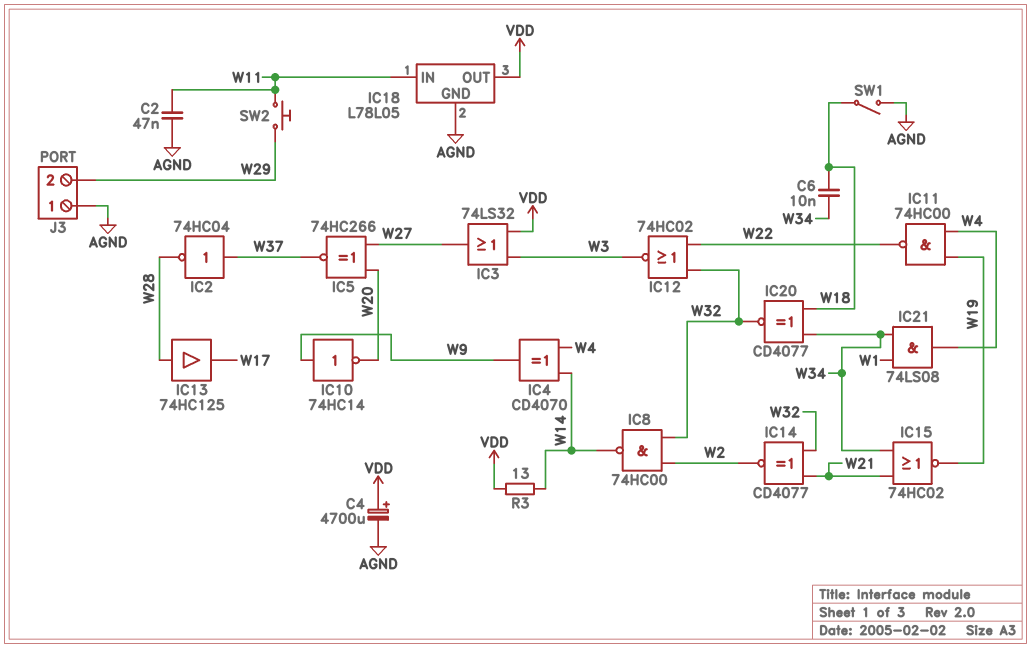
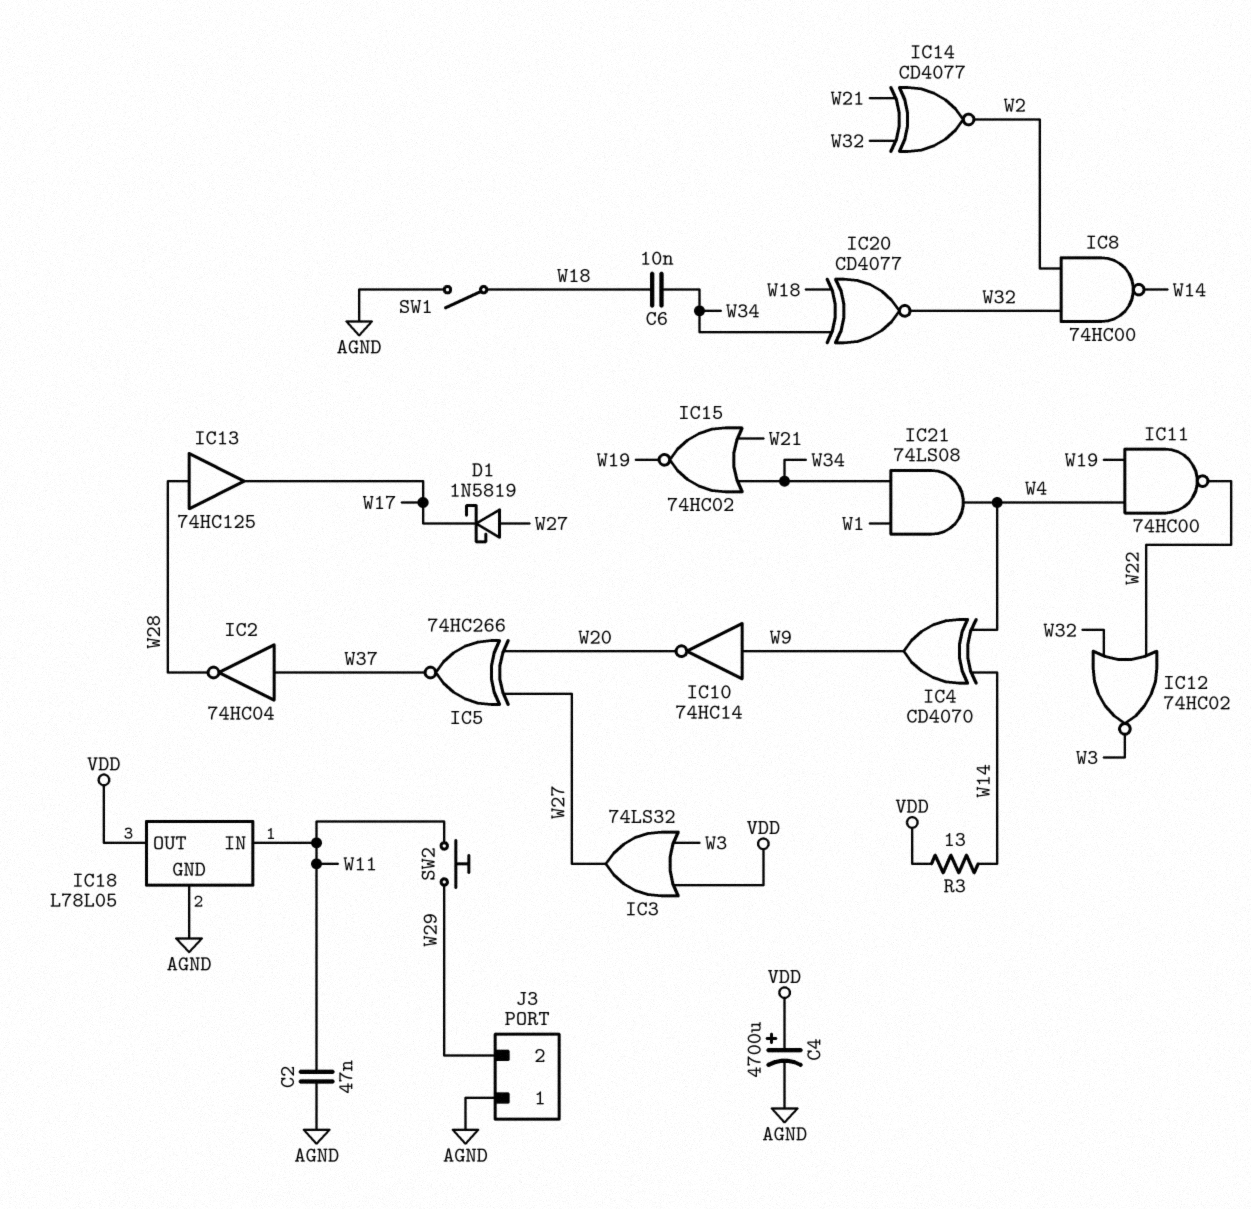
D1: none -> schottky 1N5819 (A W27, K W17)

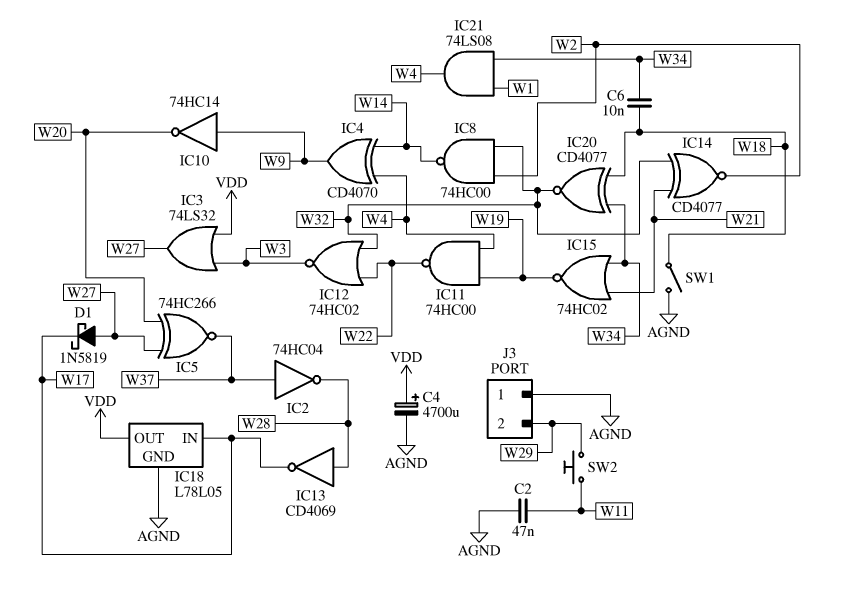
IC13: buffer 74HC125 (in W28, out W17) -> NOT CD4069 (in W28, out W17)
IC18 pin IN: W11 -> W17
R3: 13 (VDD, W14) -> none

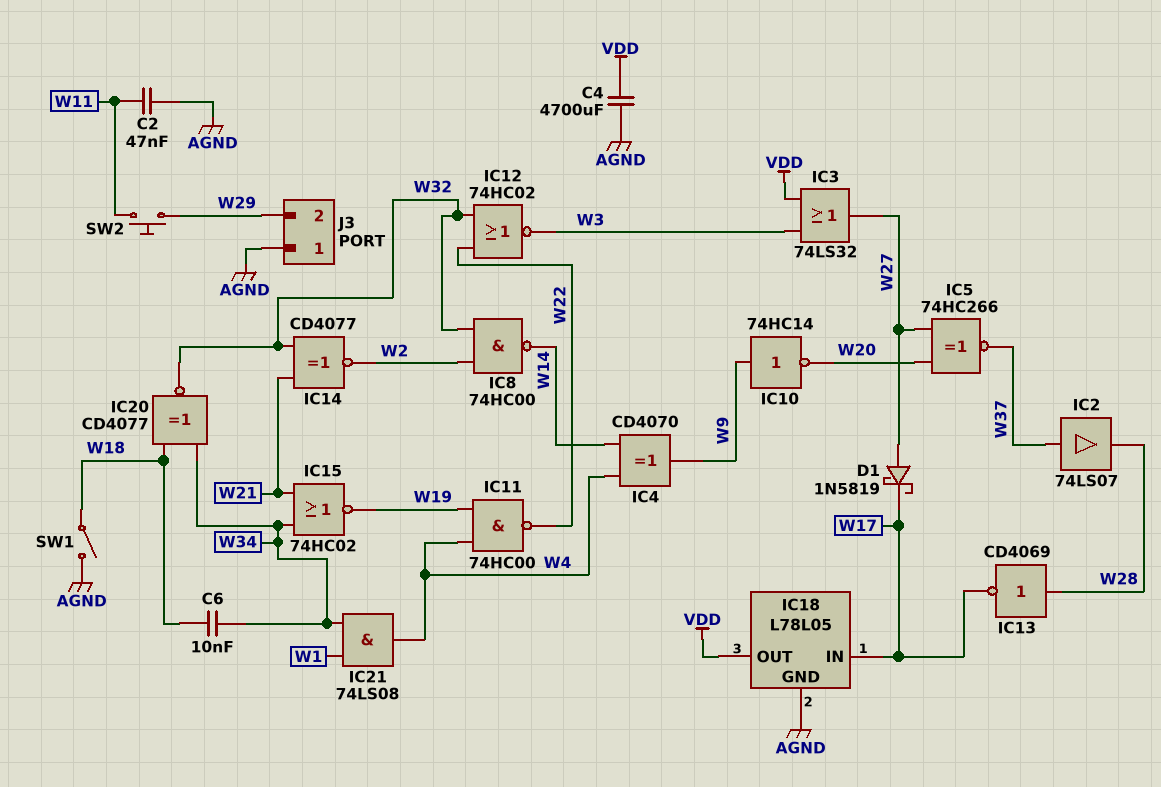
C4: 4700uF (plus VDD, minus AGND) -> 4700uF (AGND, VDD)
IC2: NOT 74HC04 (in W37, out W28) -> buffer 74LS07 (in W37, out W28)

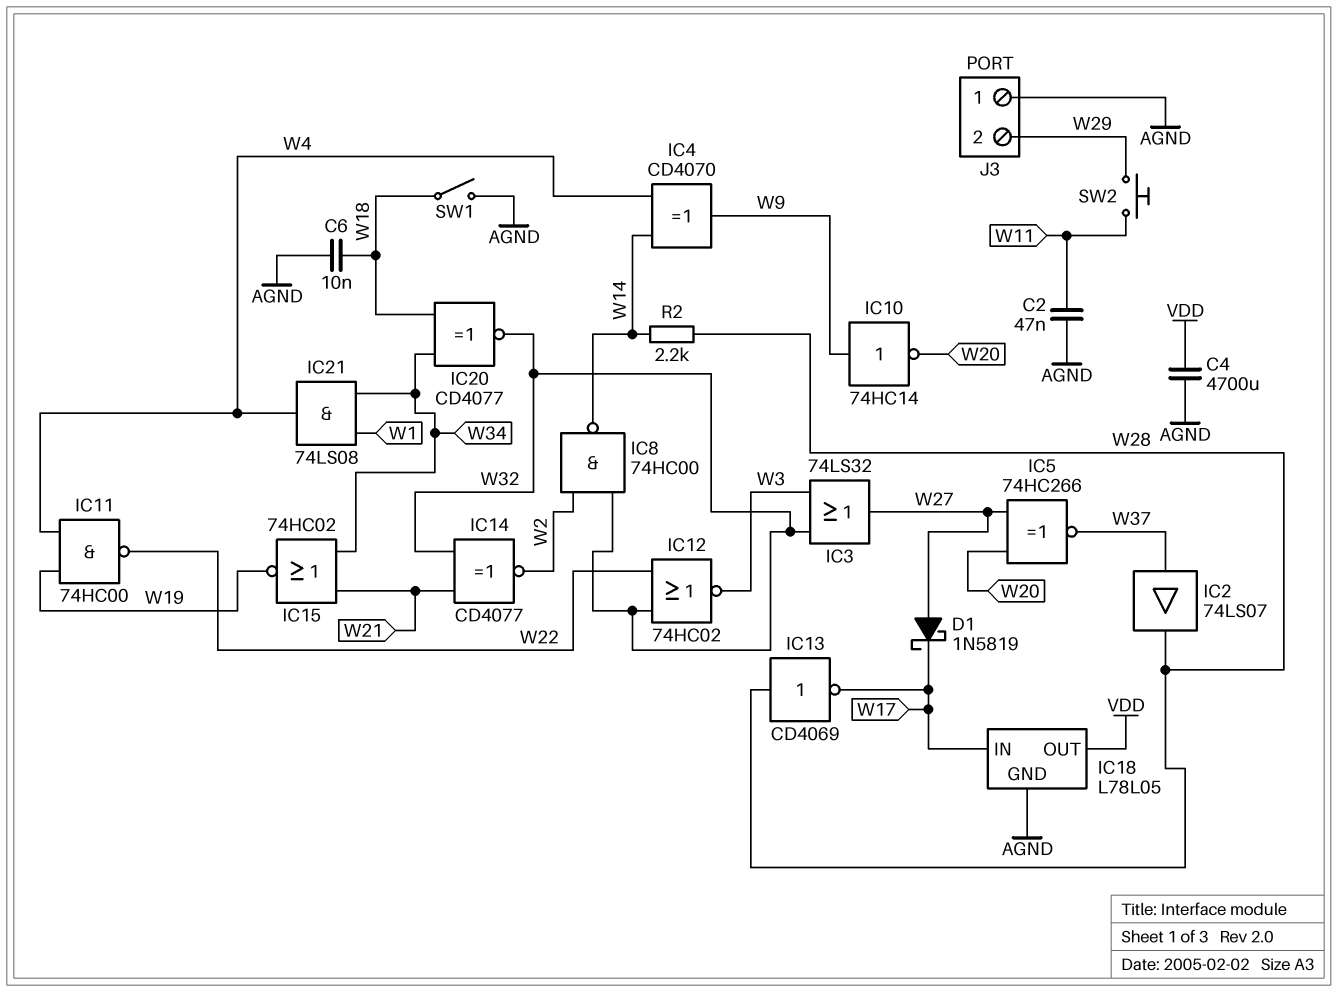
C6: 10nF (W18, W34) -> 10nF (AGND, W18)
IC3: OR 74LS32 (in VDD, in W3, out W27) -> OR 74LS32 (in W3, in W32, out W27)
R2: none -> 2.2k (W14, W28)

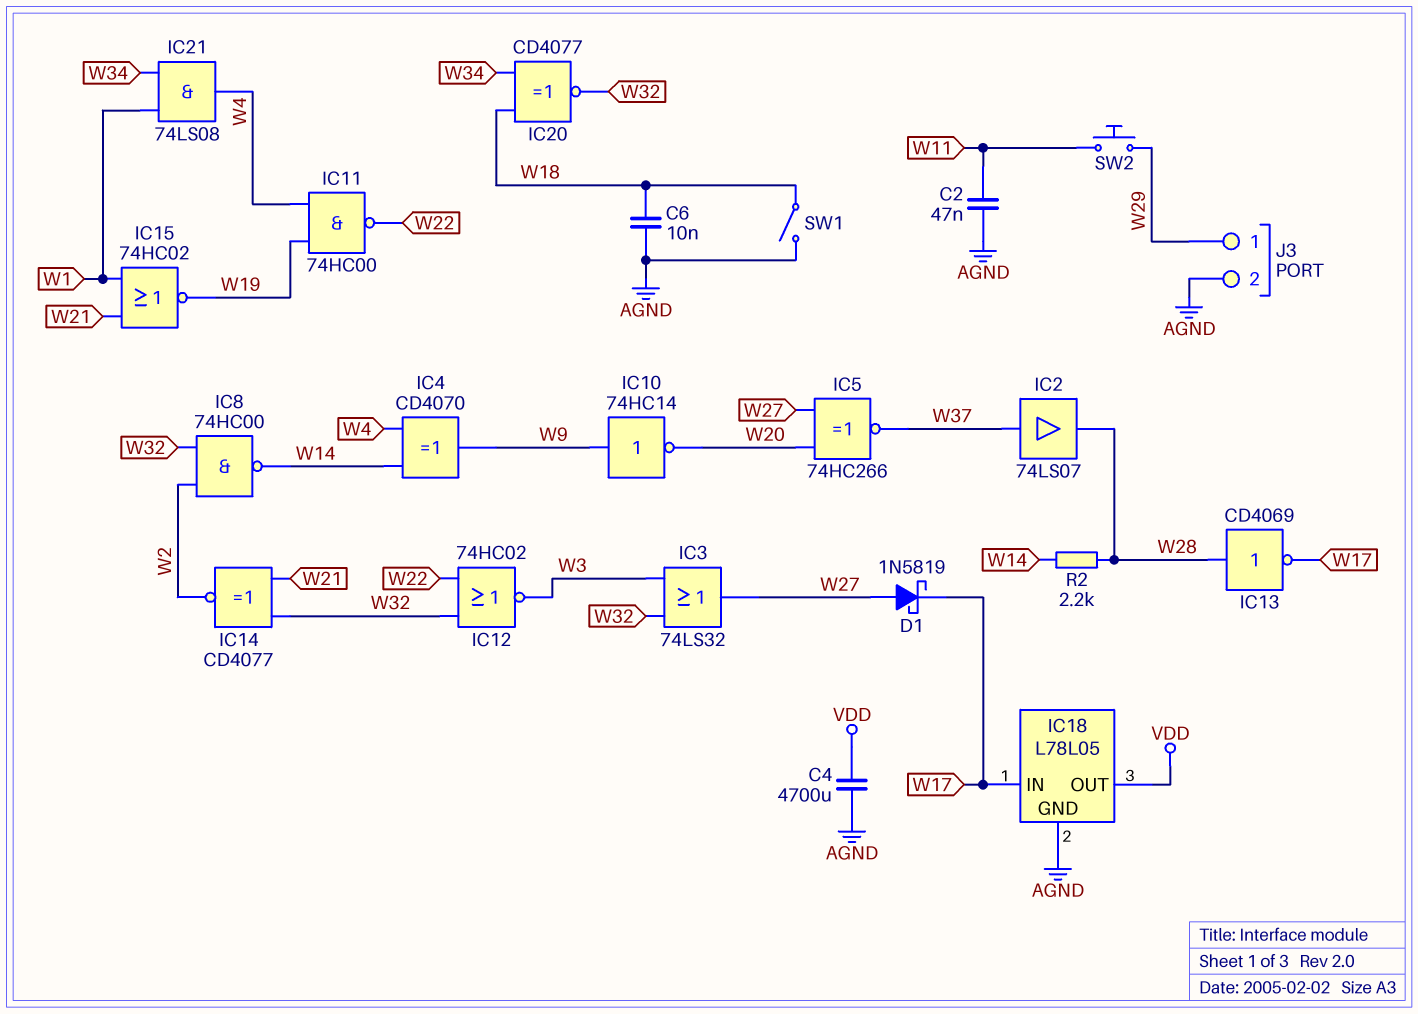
IC15: NOR 74HC02 (in W21, in W34, out W19) -> NOR 74HC02 (in W1, in W21, out W19)
J3 pin 1: AGND -> W29
J3 pin 2: W29 -> AGND

